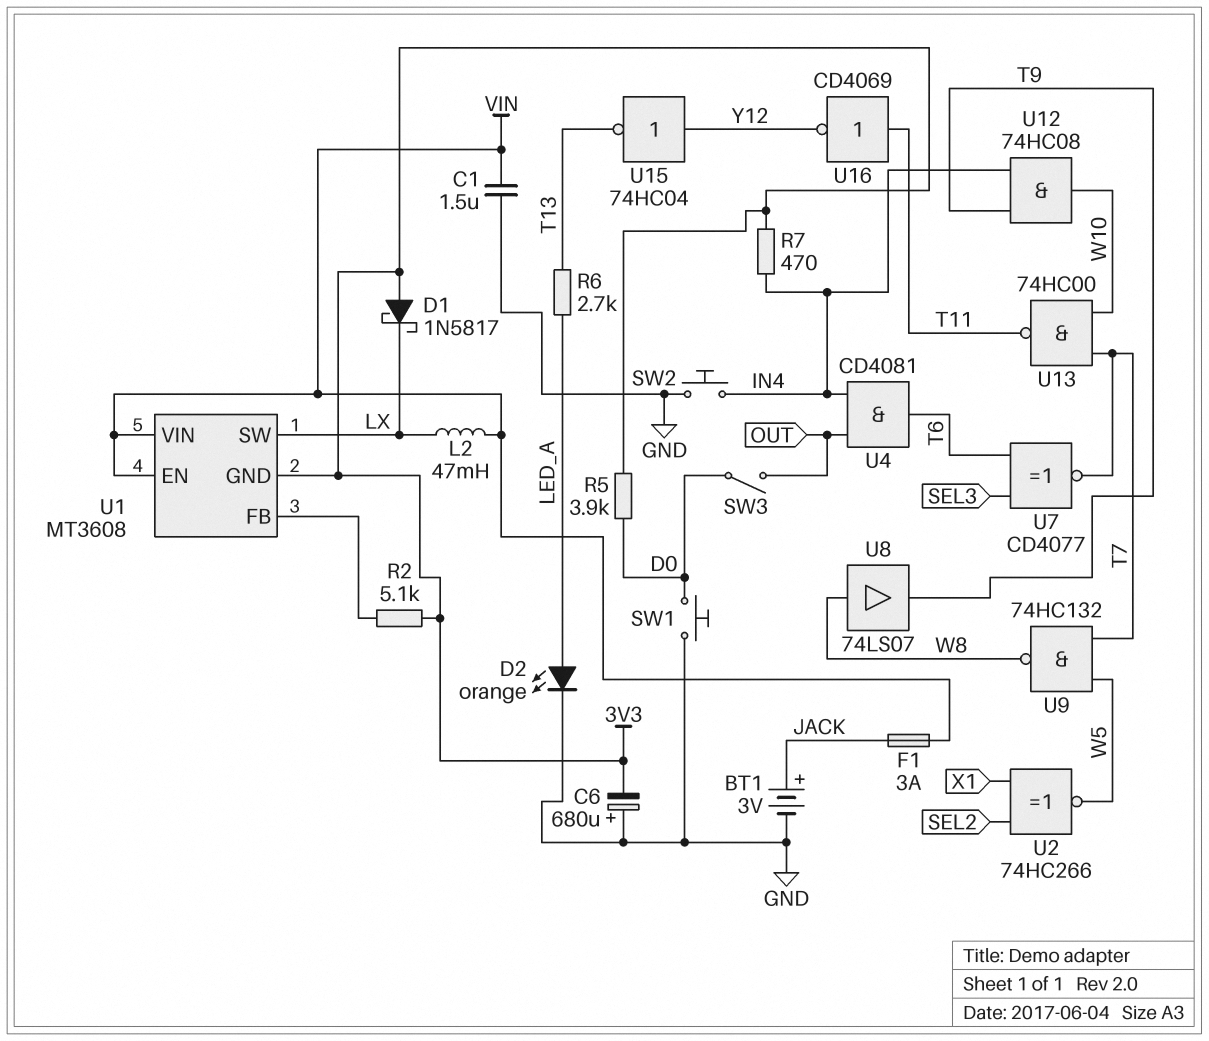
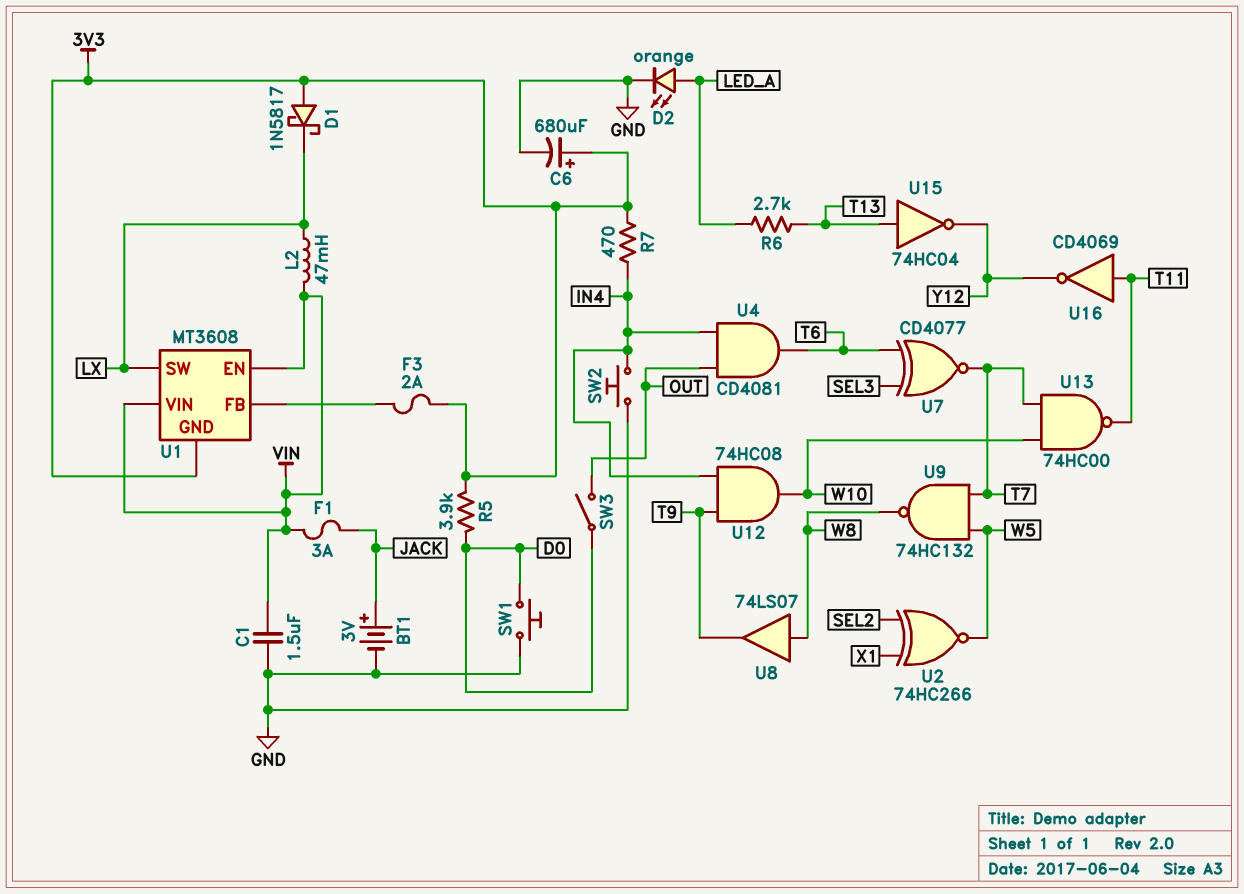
C6: 680uF (plus GND, minus 3V3) -> 680uF (plus 3V3, minus GND)
F3: none -> 2A (3V3, U1/FB)
R2: 5.1k (3V3, U1/FB) -> none
U15: NOT 74HC04 (in Y12, out T13) -> NOT 74HC04 (in T13, out Y12)

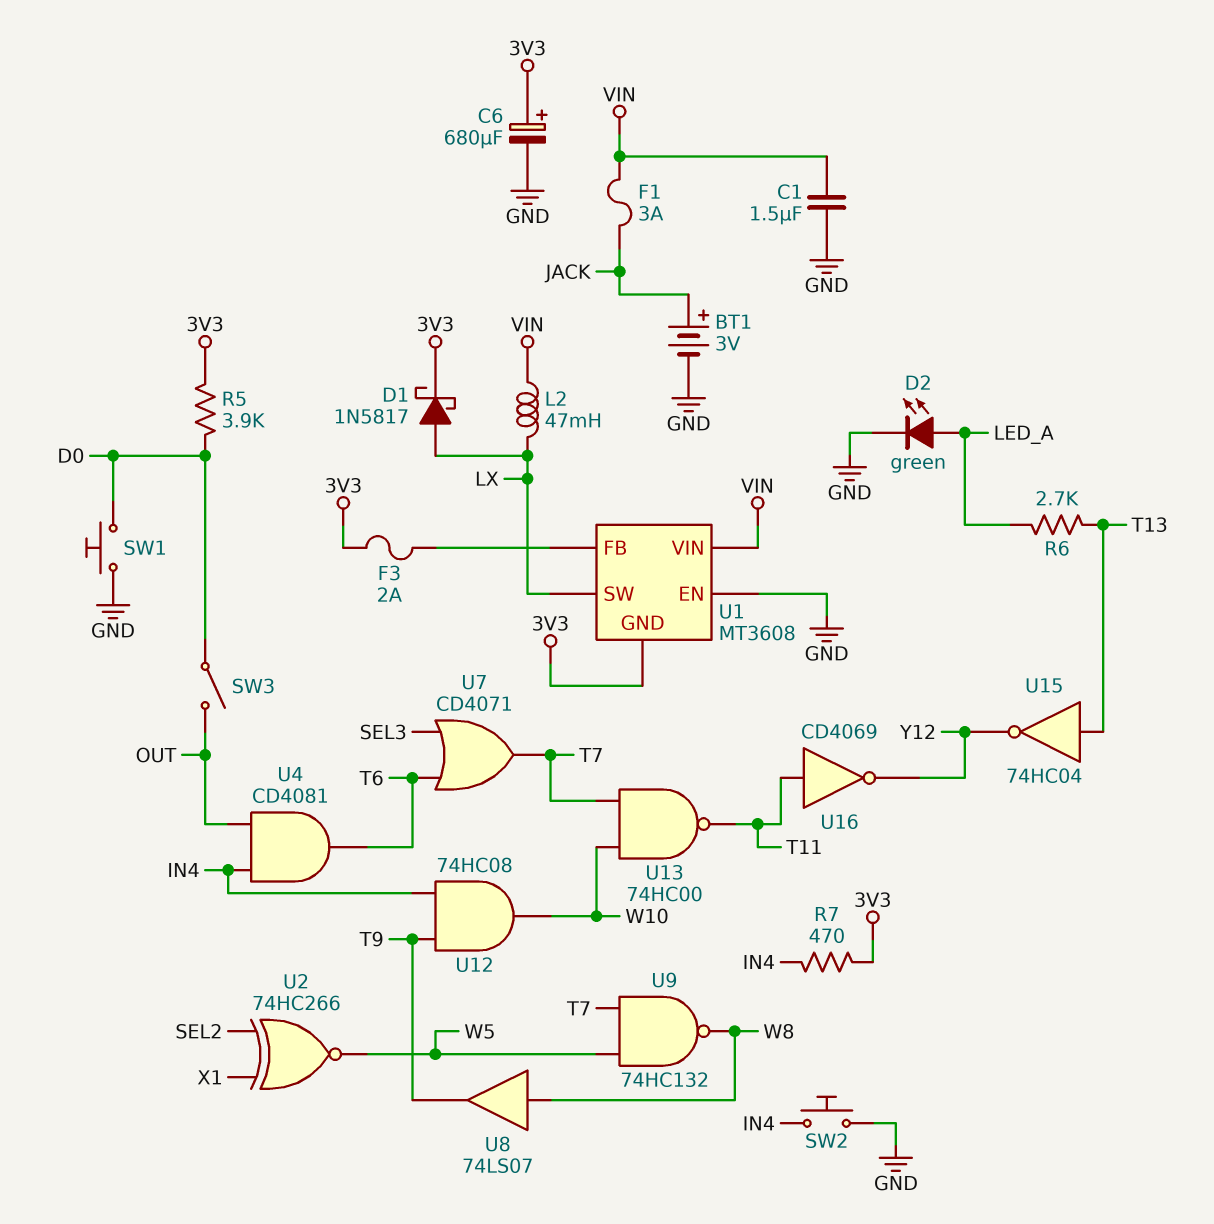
D1: schottky 1N5817 (A 3V3, K LX) -> schottky 1N5817 (A LX, K 3V3)
D2: LED orange (A LED_A, K GND) -> LED green (A LED_A, K GND)
U1 pin EN: VIN -> GND
U7: XNOR CD4077 (in SEL3, in T6, out T7) -> OR CD4071 (in SEL3, in T6, out T7)

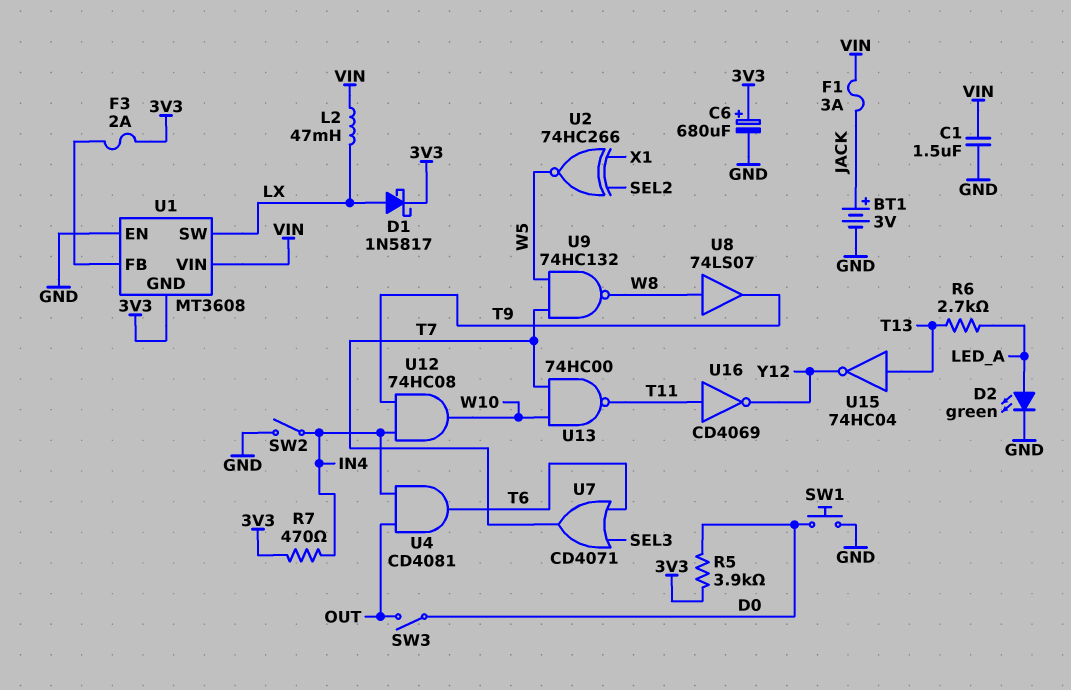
SW2: button (GND, IN4) -> switch (GND, IN4)

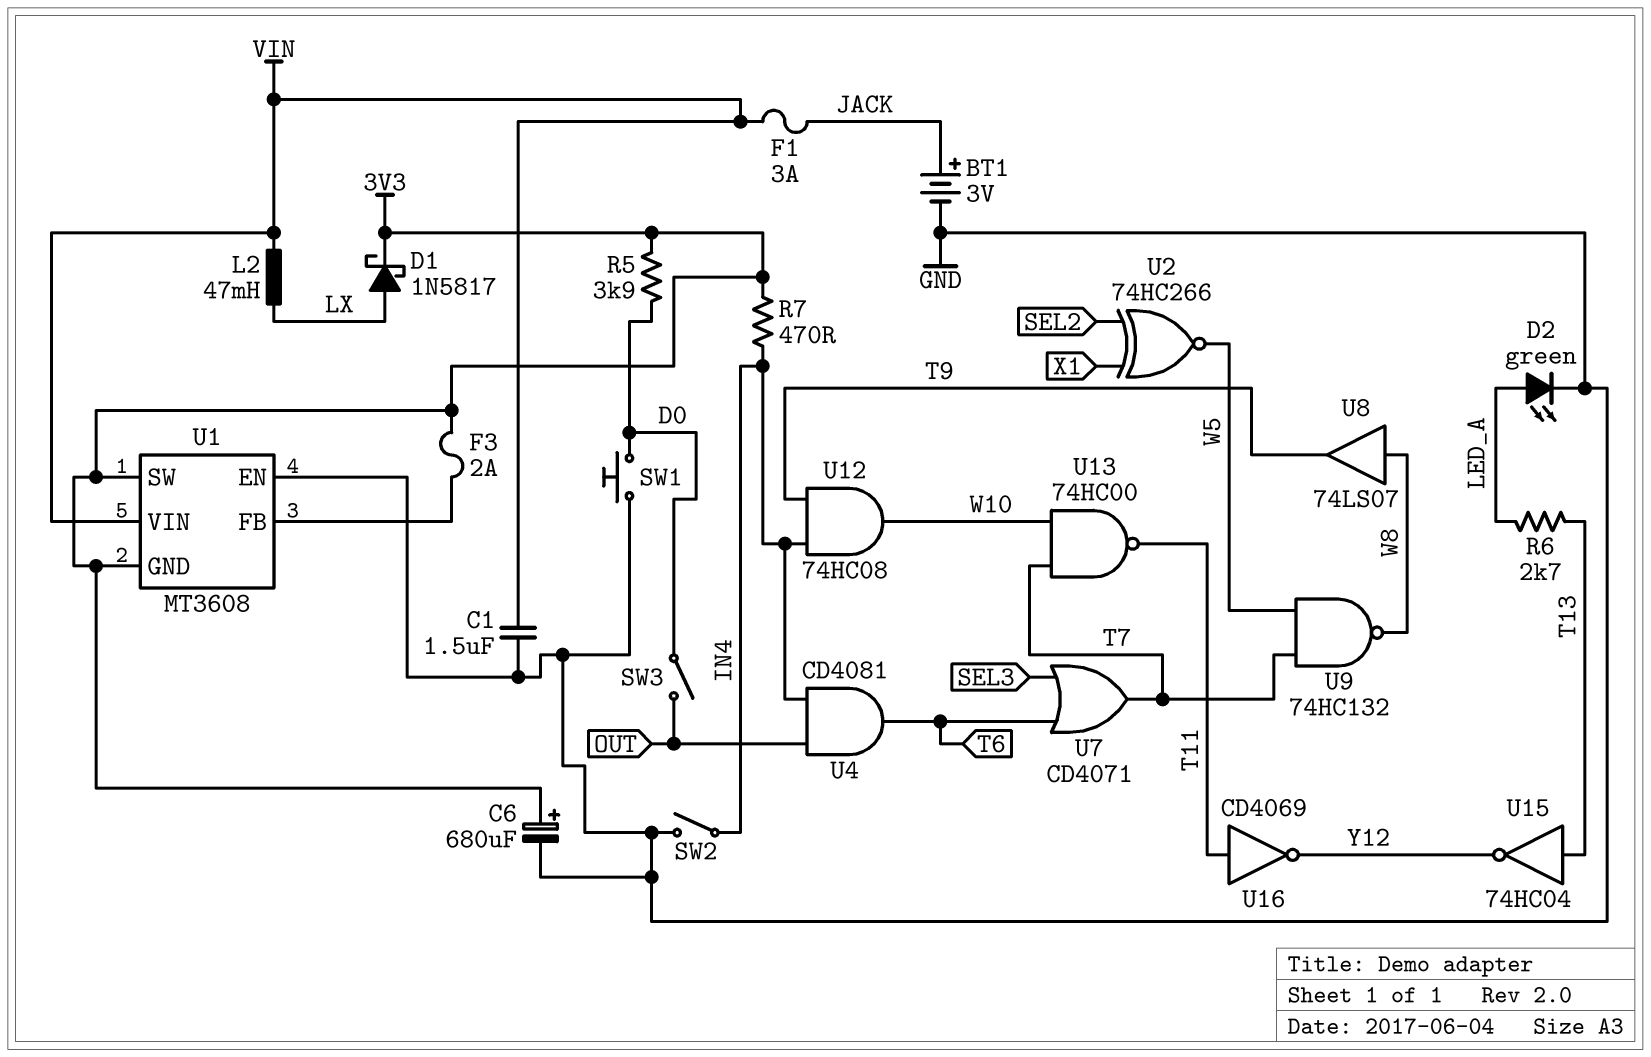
U1 pin SW: LX -> 3V3

